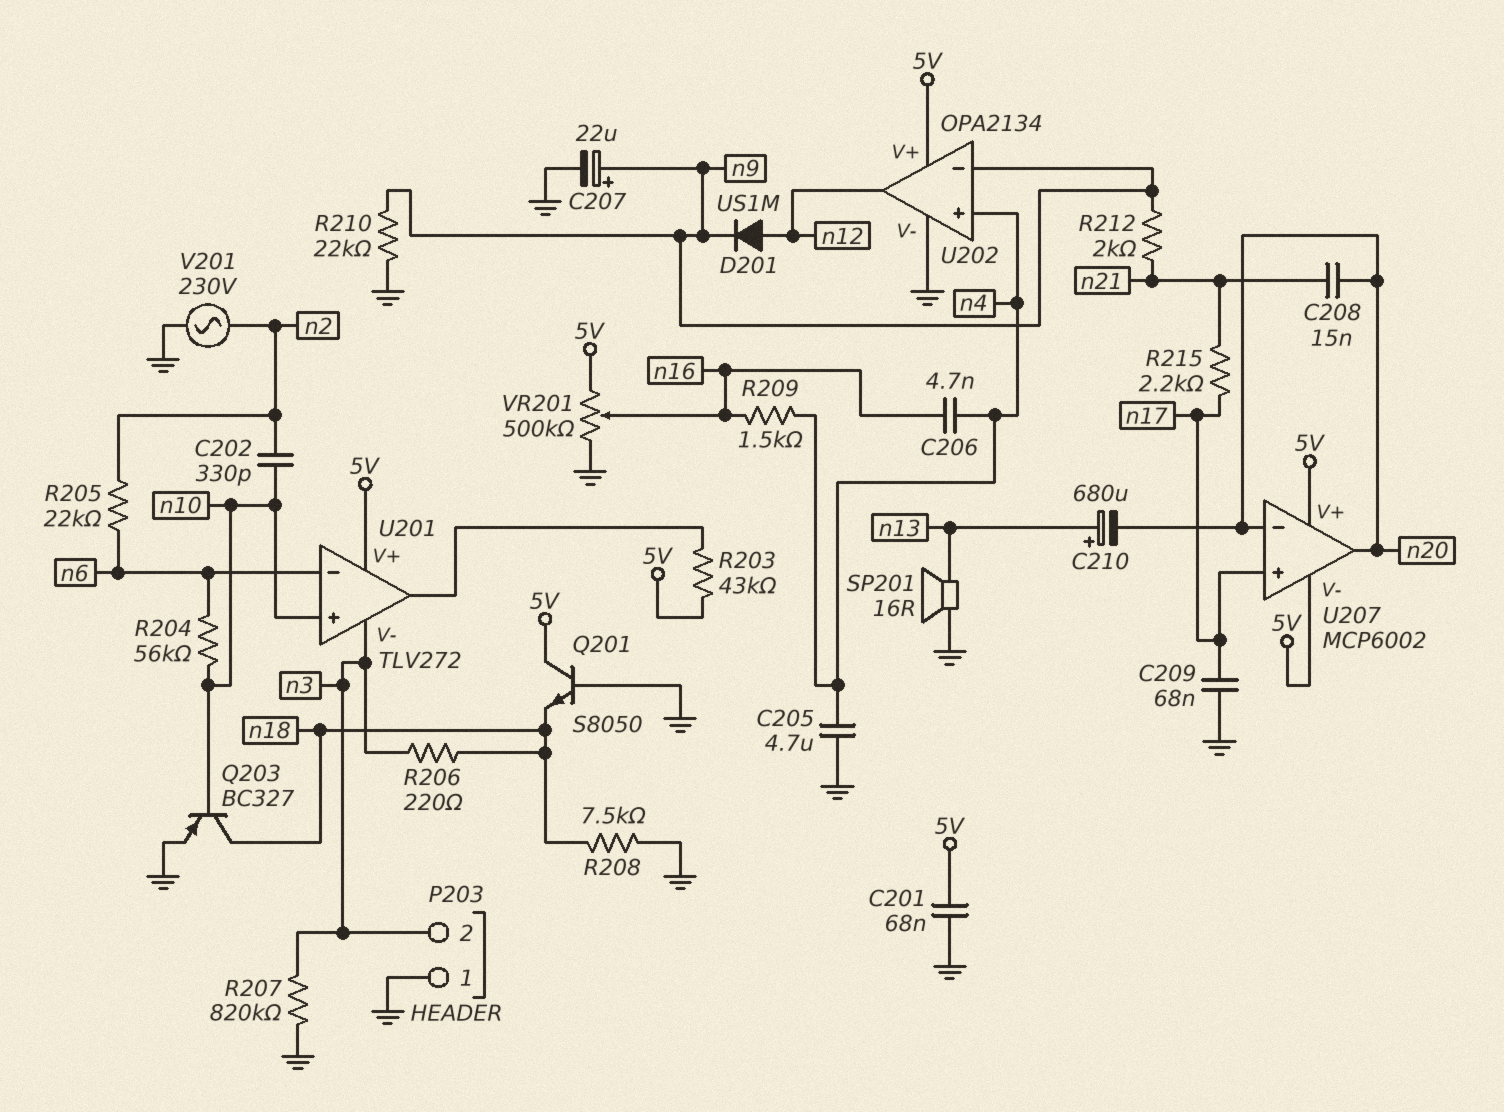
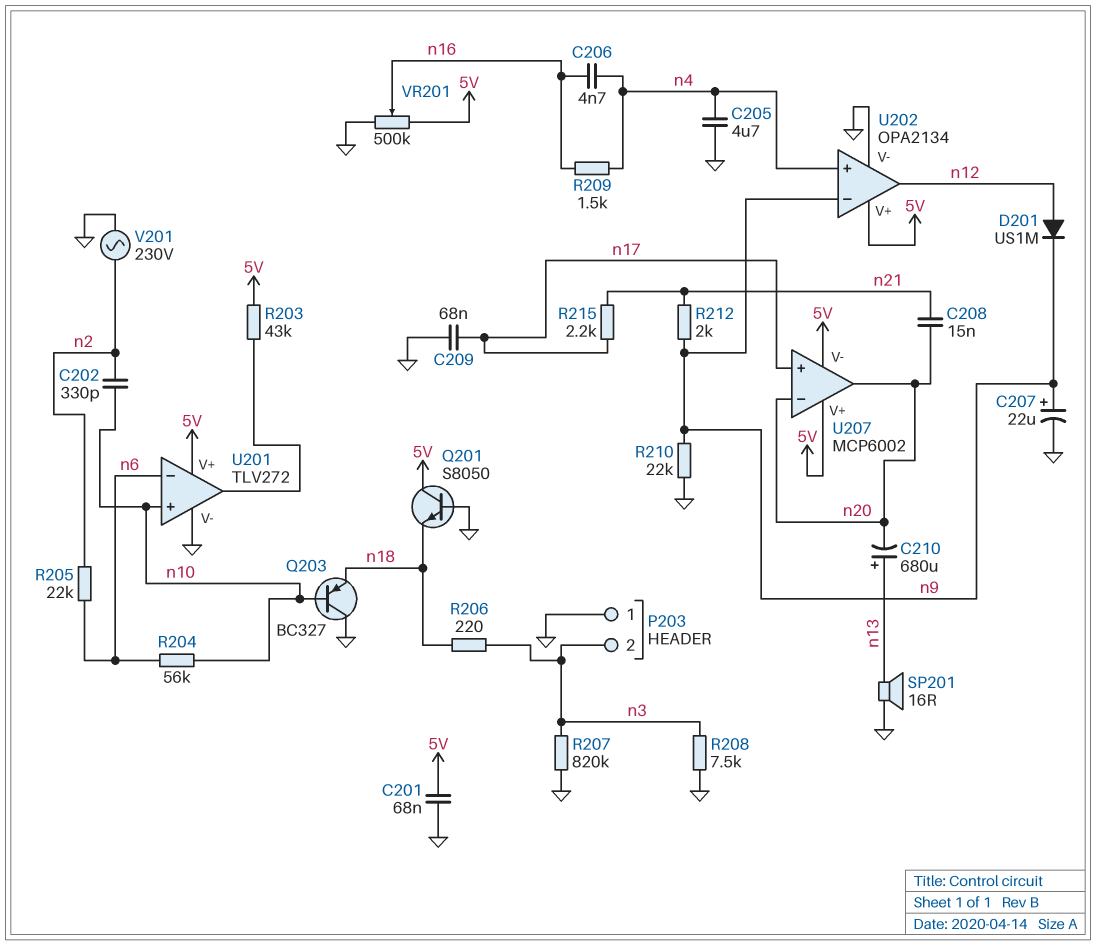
Q203: PNP BC327 (B n10, C n18, E GND) -> PNP BC327 (B n10, C GND, E n18)
R208: 7.5k (GND, n18) -> 7.5k (GND, n3)
U201 pin V-: n3 -> GND

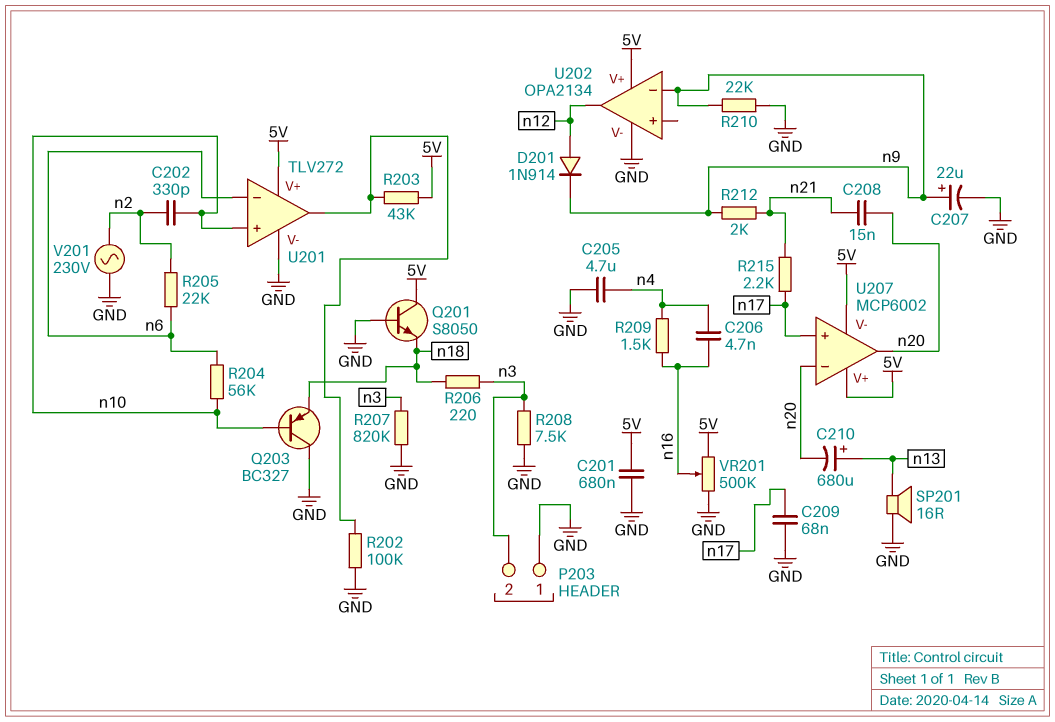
C201: 68nF (5V, GND) -> 680nF (5V, GND)
D201: diode US1M (A n12, K n9) -> diode 1N914 (A n12, K n9)
R202: none -> 100k (GND, U201/out)
U202 pin in+: n4 -> none

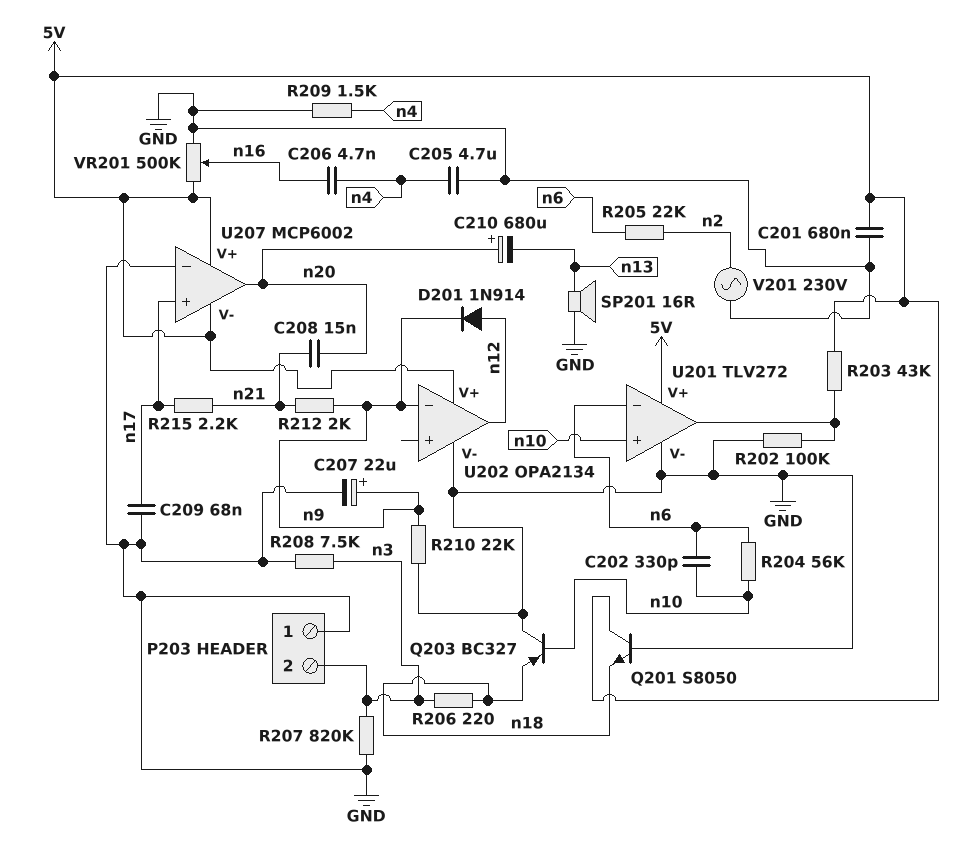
C202: 330pF (n2, n10) -> 330pF (n6, n10)
C210: 680uF (plus n13, minus n20) -> 680uF (plus n20, minus n13)
R209: 1.5k (n4, n16) -> 1.5k (GND, n4)
U207 pin in-: n20 -> GND

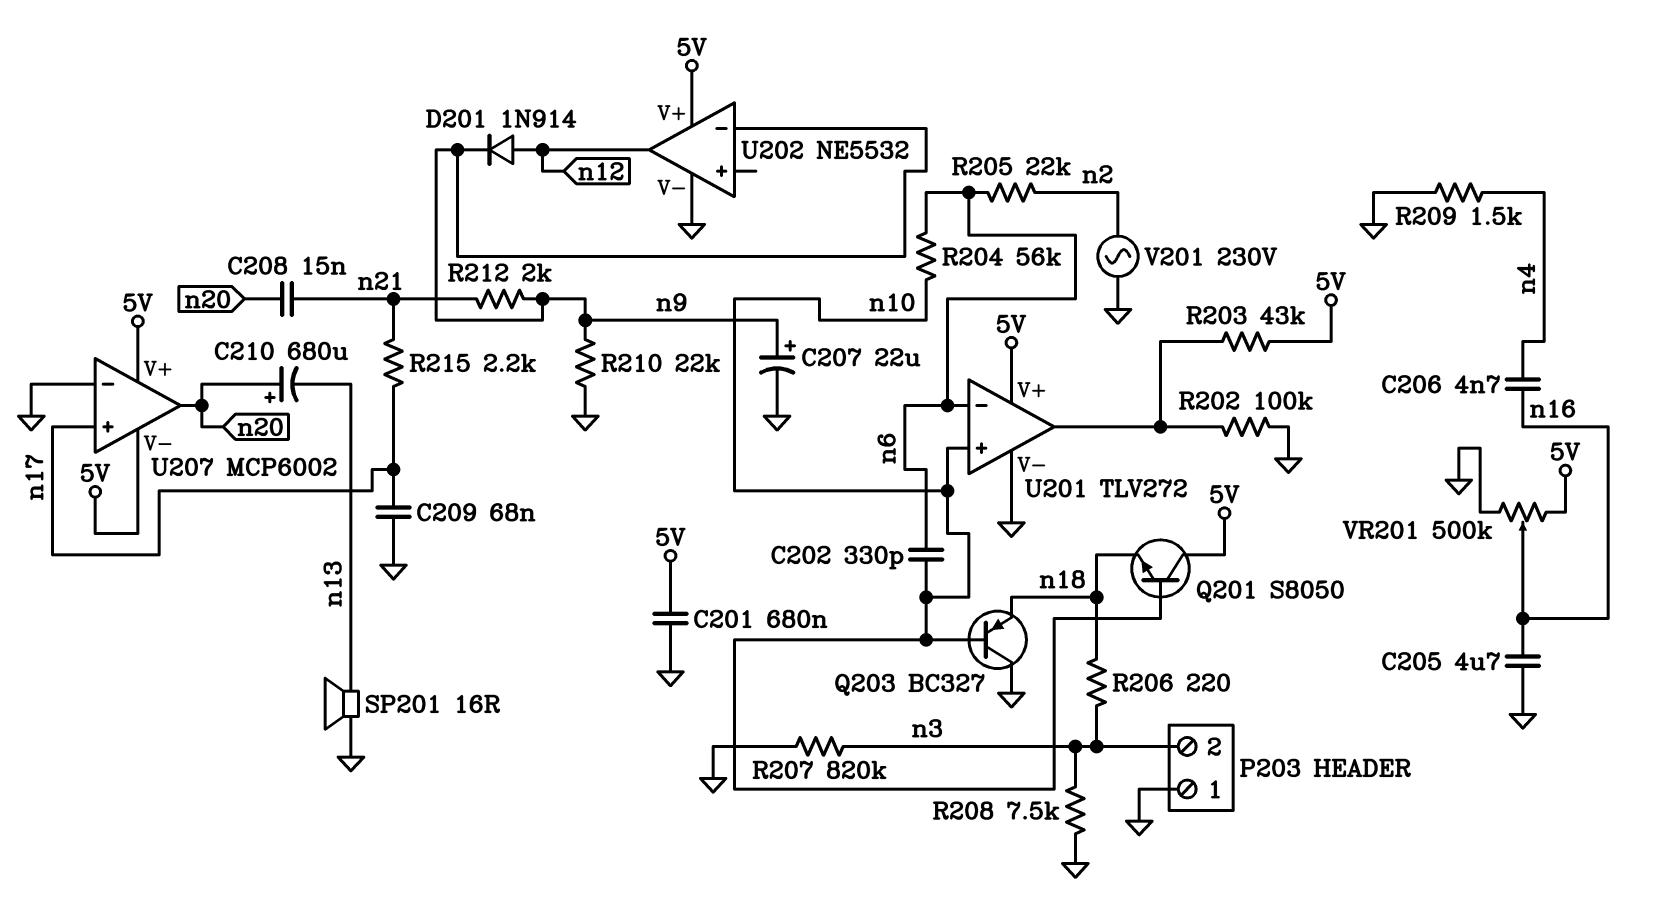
C205: 4.7uF (GND, n4) -> 4.7uF (GND, n16)
Q201: NPN S8050 (B GND, C 5V, E n18) -> NPN S8050 (B n10, C 5V, E n18)
U202: OPA2134 -> NE5532

